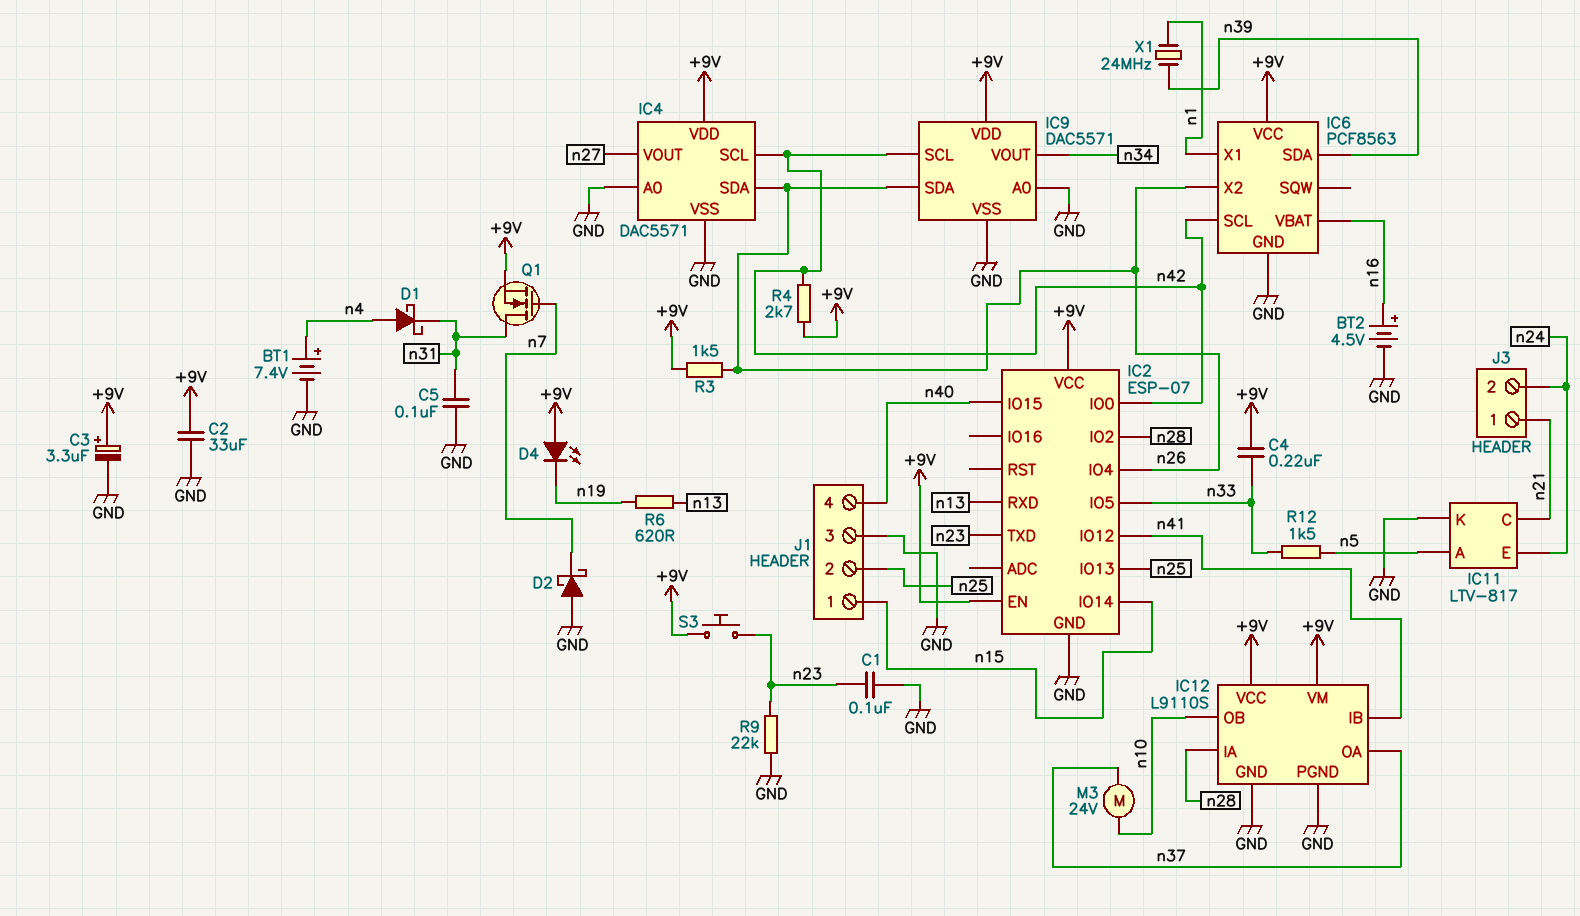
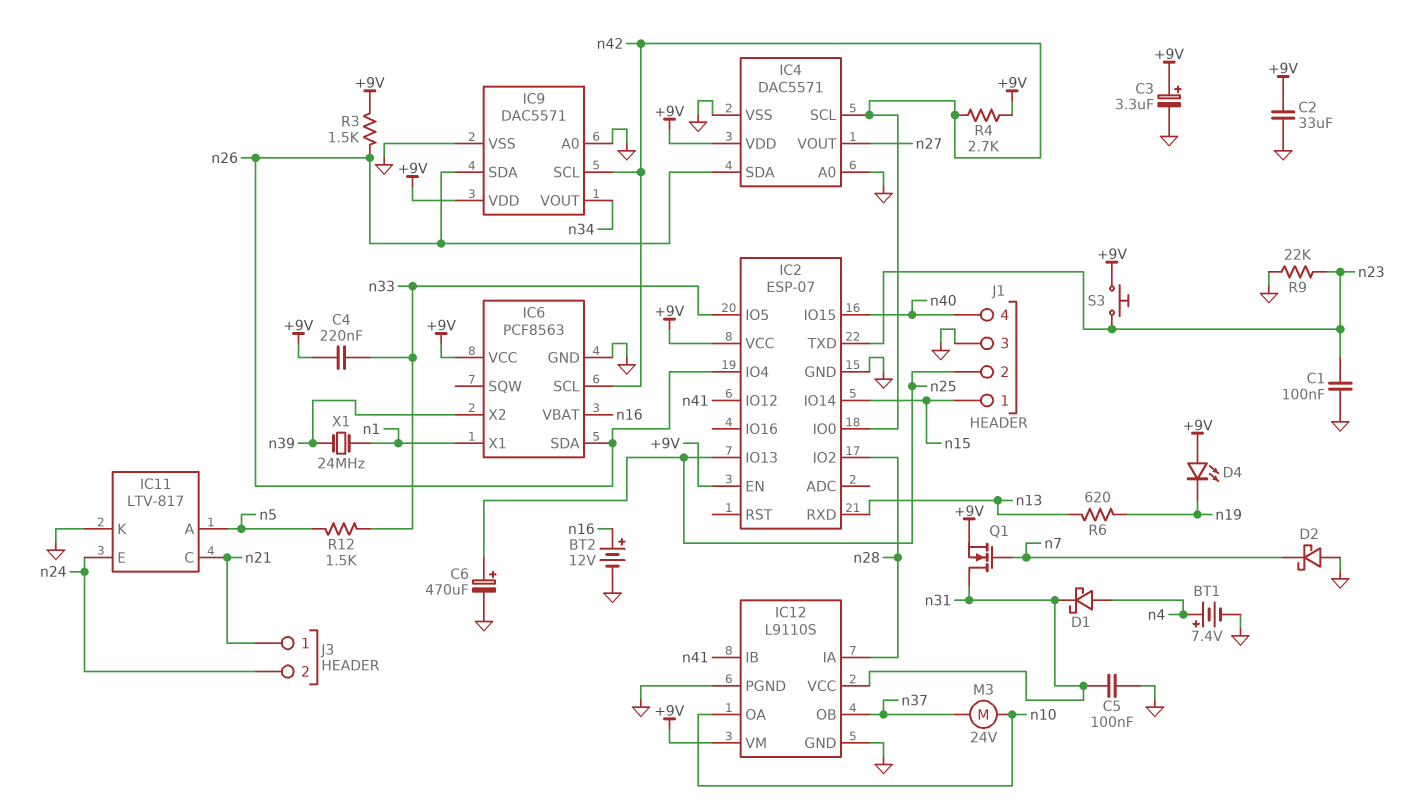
BT2: 4.5V (plus n16, minus GND) -> 12V (plus n16, minus GND)
C6: none -> 470uF (plus n25, minus GND)
IC6 pin SDA: n39 -> n26
IC6 pin X2: n26 -> n39
IC12 pin OA: n37 -> n10
IC12 pin OB: n10 -> n37
IC12 pin VCC: +9V -> n31

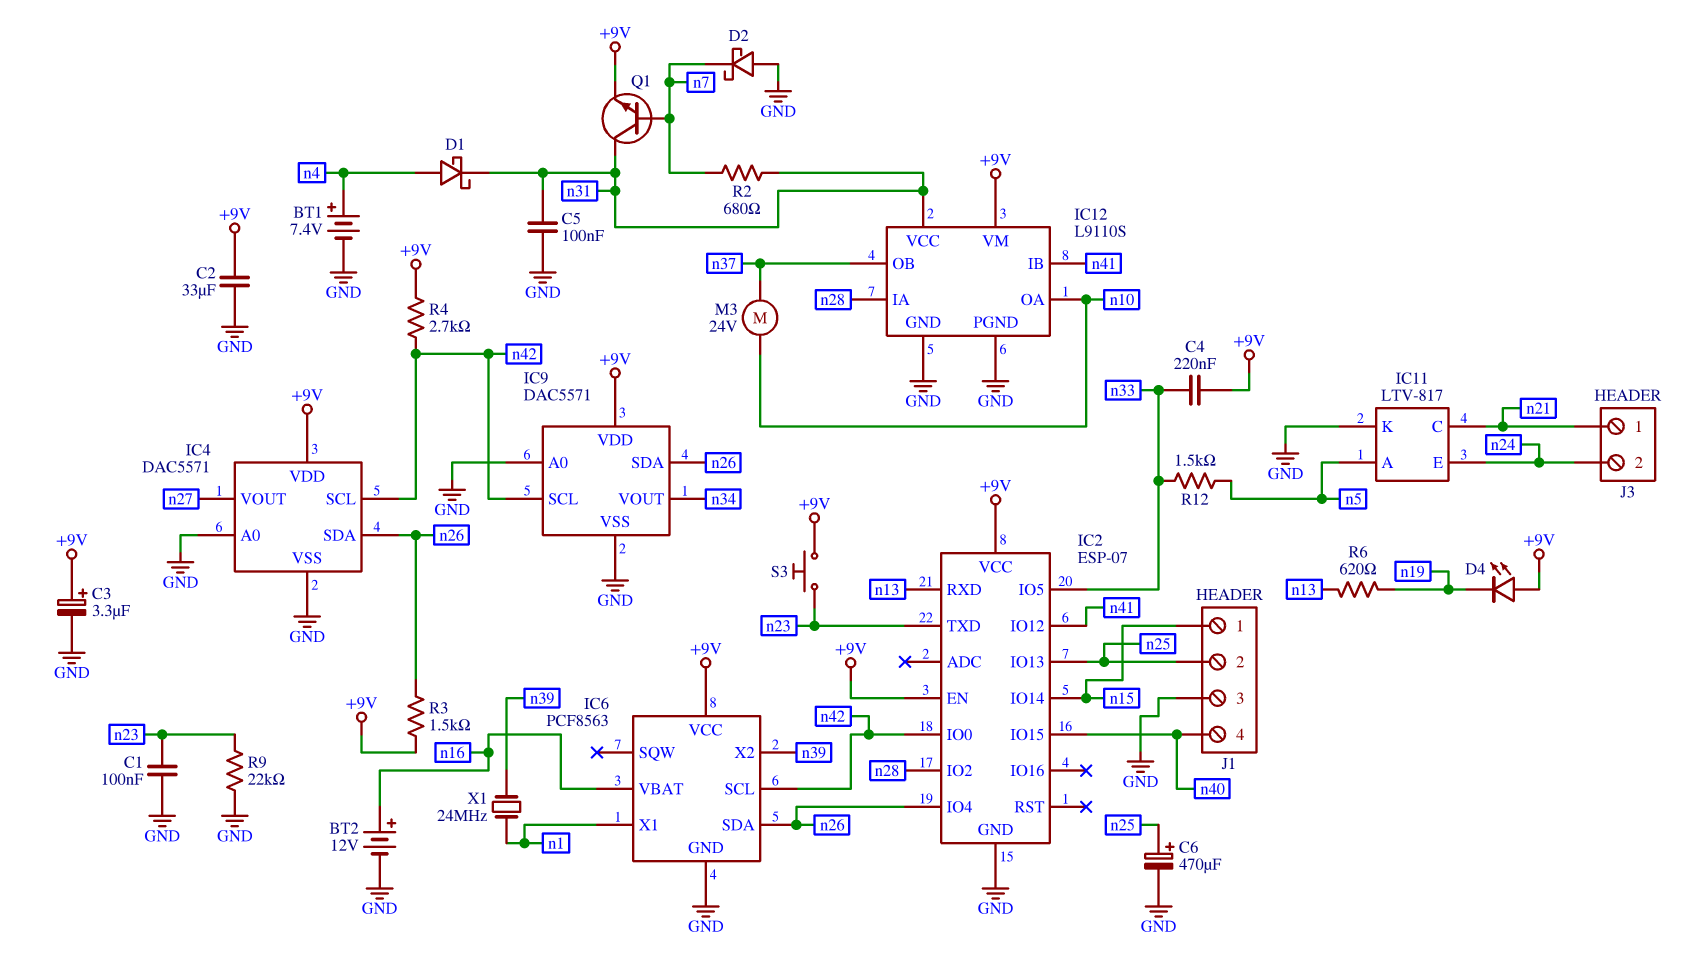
Q1: NMOS (G n7, D n31, S +9V) -> NPN (B n7, C n31, E +9V)
R2: none -> 680 (n7, n31)

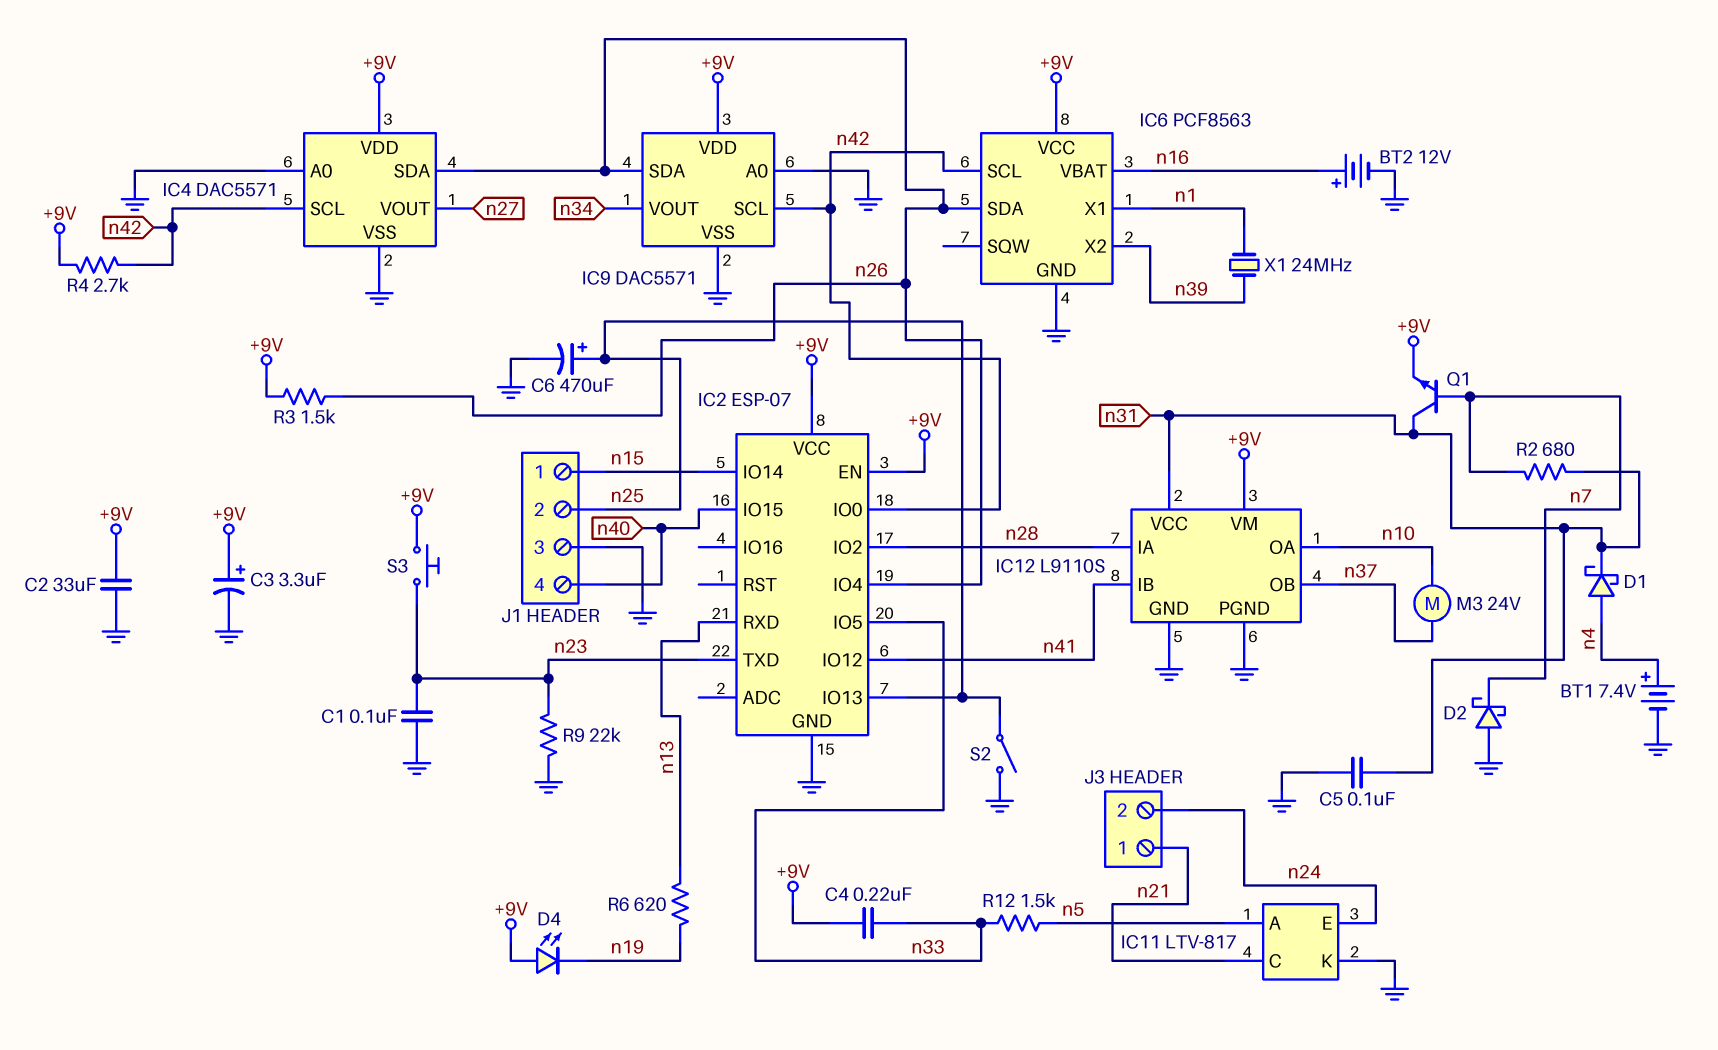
S2: none -> switch (GND, n25)

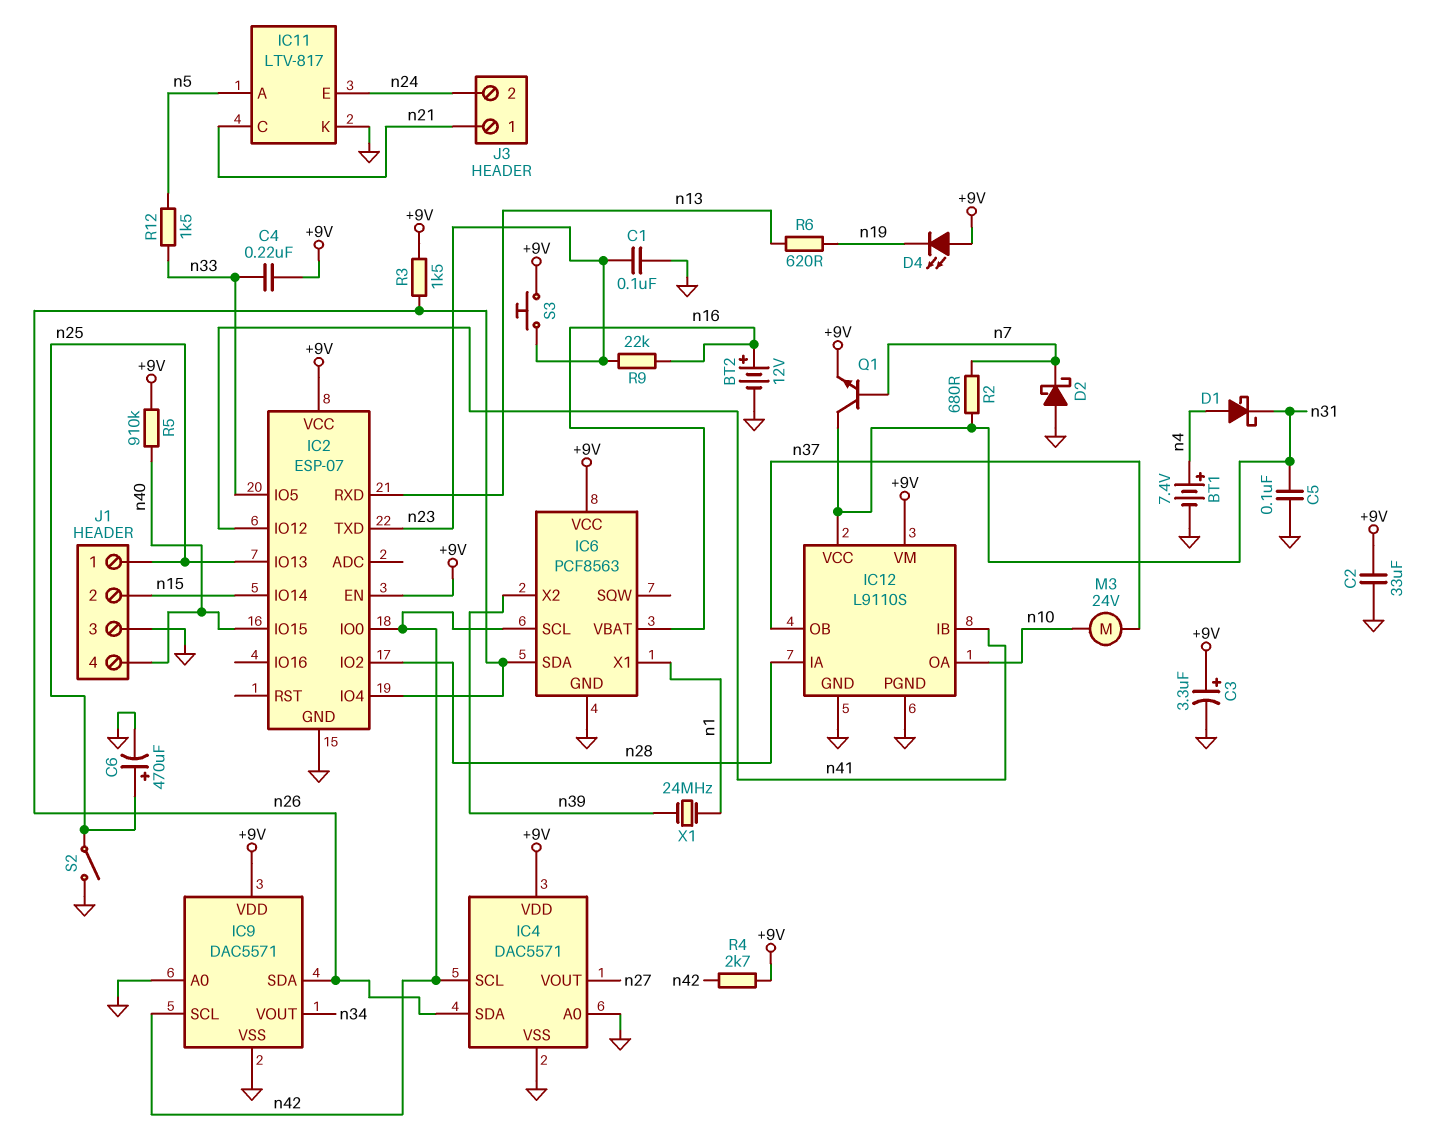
J1 pin 1: n15 -> n25
J1 pin 2: n25 -> n15
R5: none -> 910k (+9V, n40)
R9: 22k (GND, n23) -> 22k (n16, n23)

